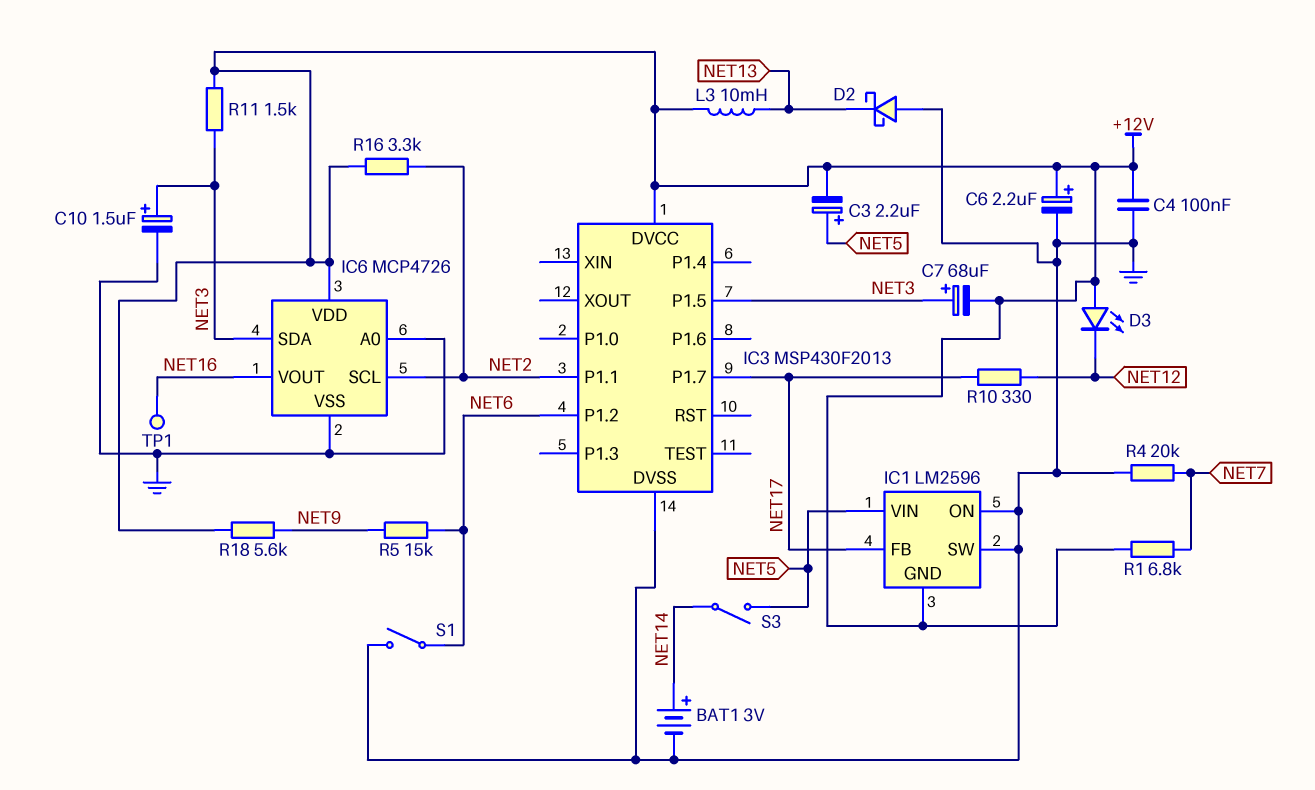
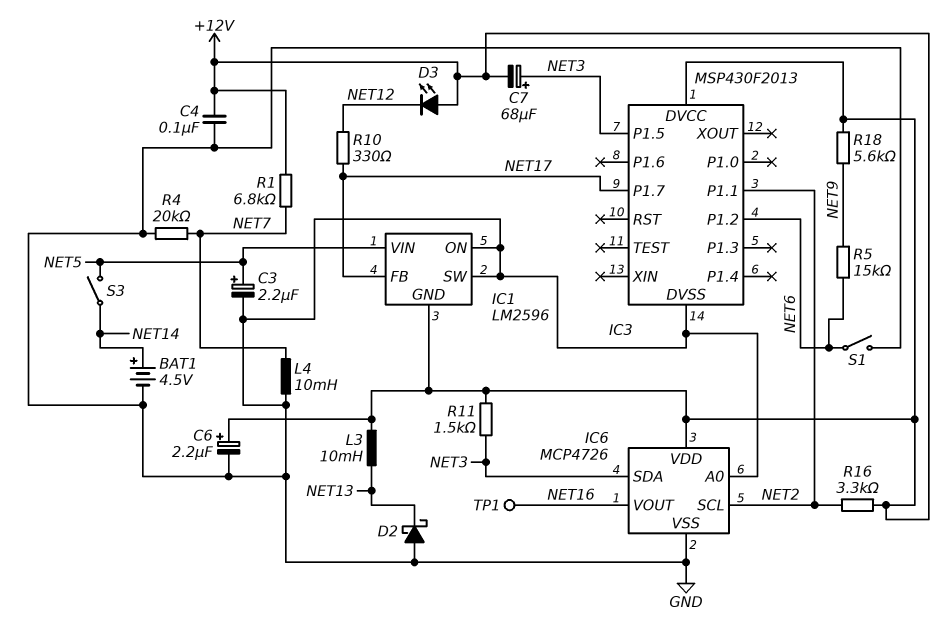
BAT1: 3V (plus NET14, minus GND) -> 4.5V (plus NET14, minus GND)
C3: 2.2uF (plus NET5, minus +12V) -> 2.2uF (plus NET5, minus GND)
C10: 1.5uF (plus NET3, minus GND) -> none
L4: none -> 10mH (GND, NET7)

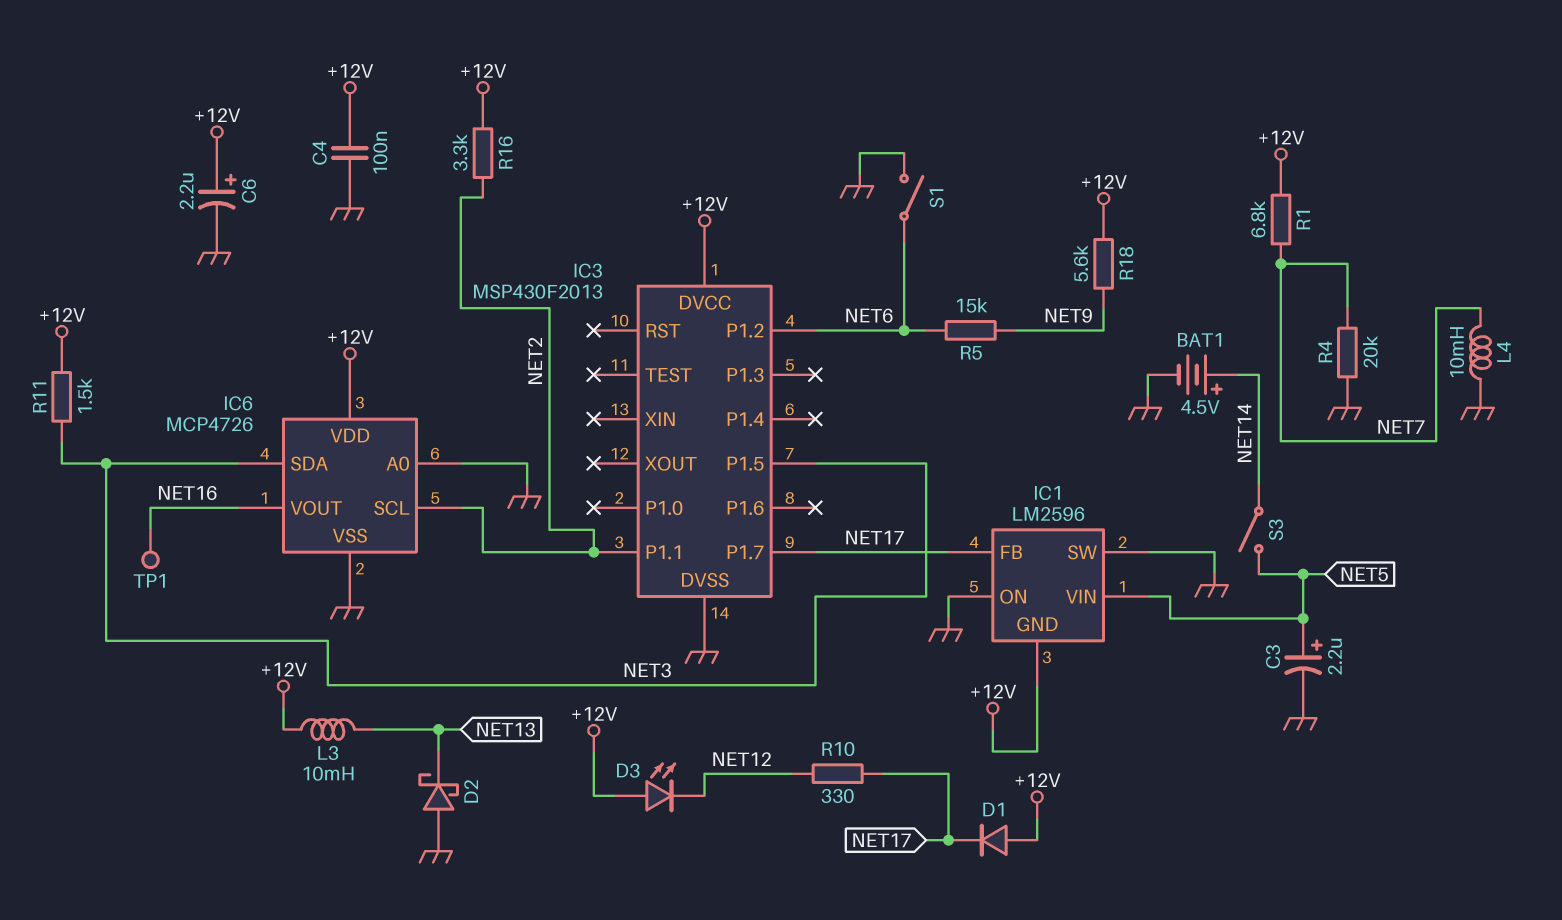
C7: 68uF (plus NET3, minus +12V) -> none
D1: none -> diode (A +12V, K NET17)

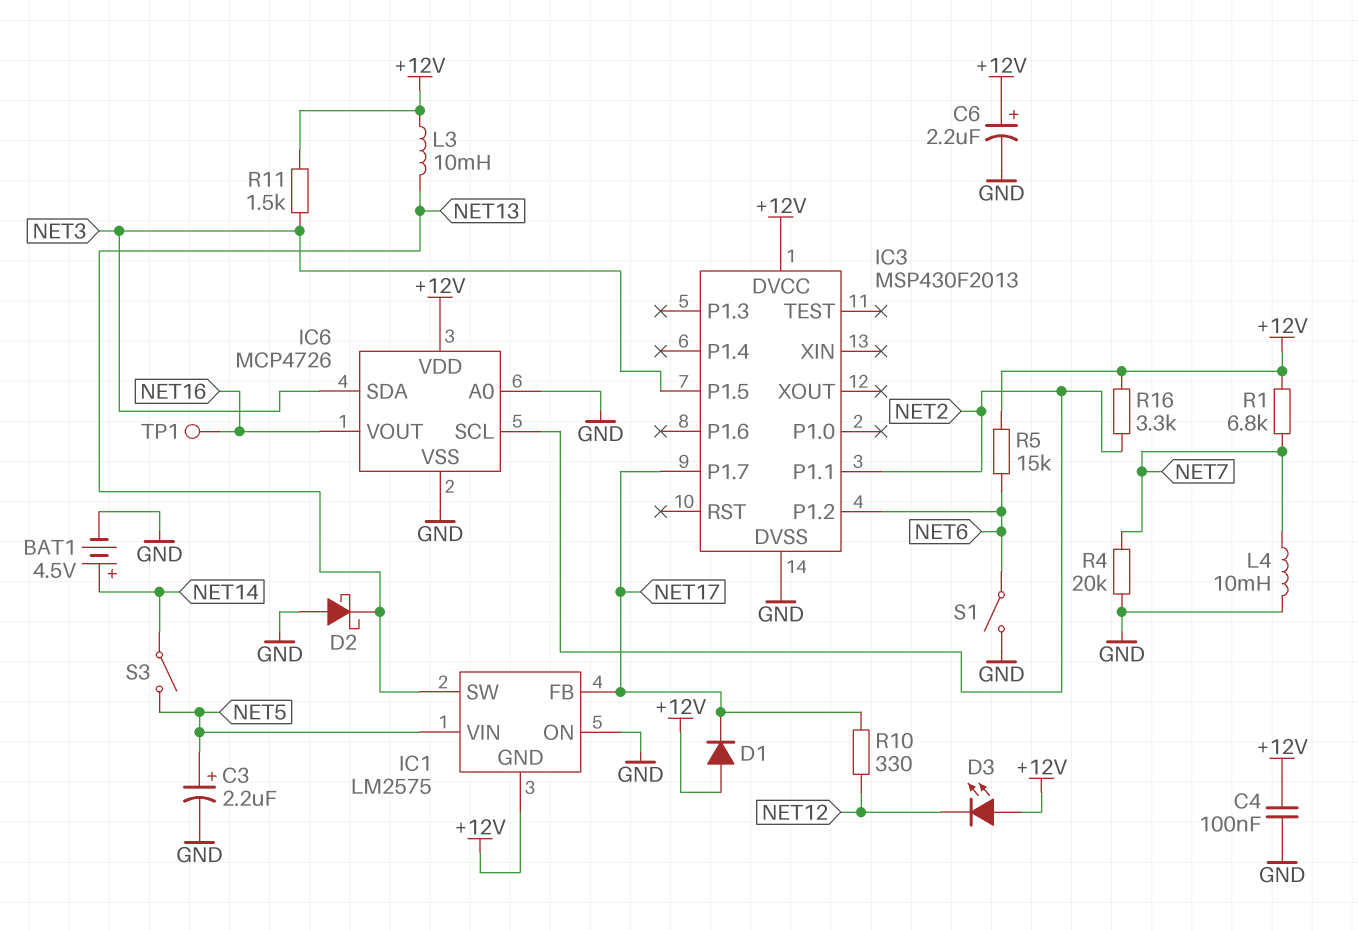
IC1: LM2596 -> LM2575
IC1 pin SW: GND -> NET13
R5: 15k (NET6, NET9) -> 15k (+12V, NET6)
R18: 5.6k (+12V, NET9) -> none

